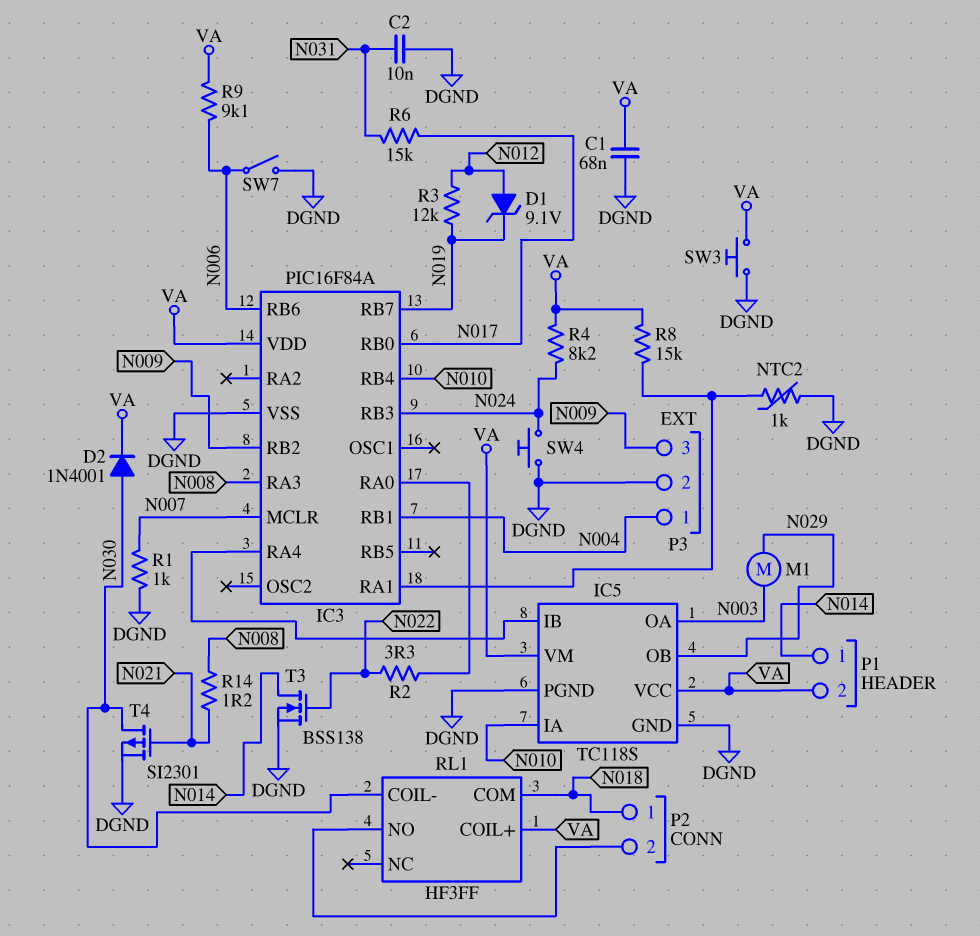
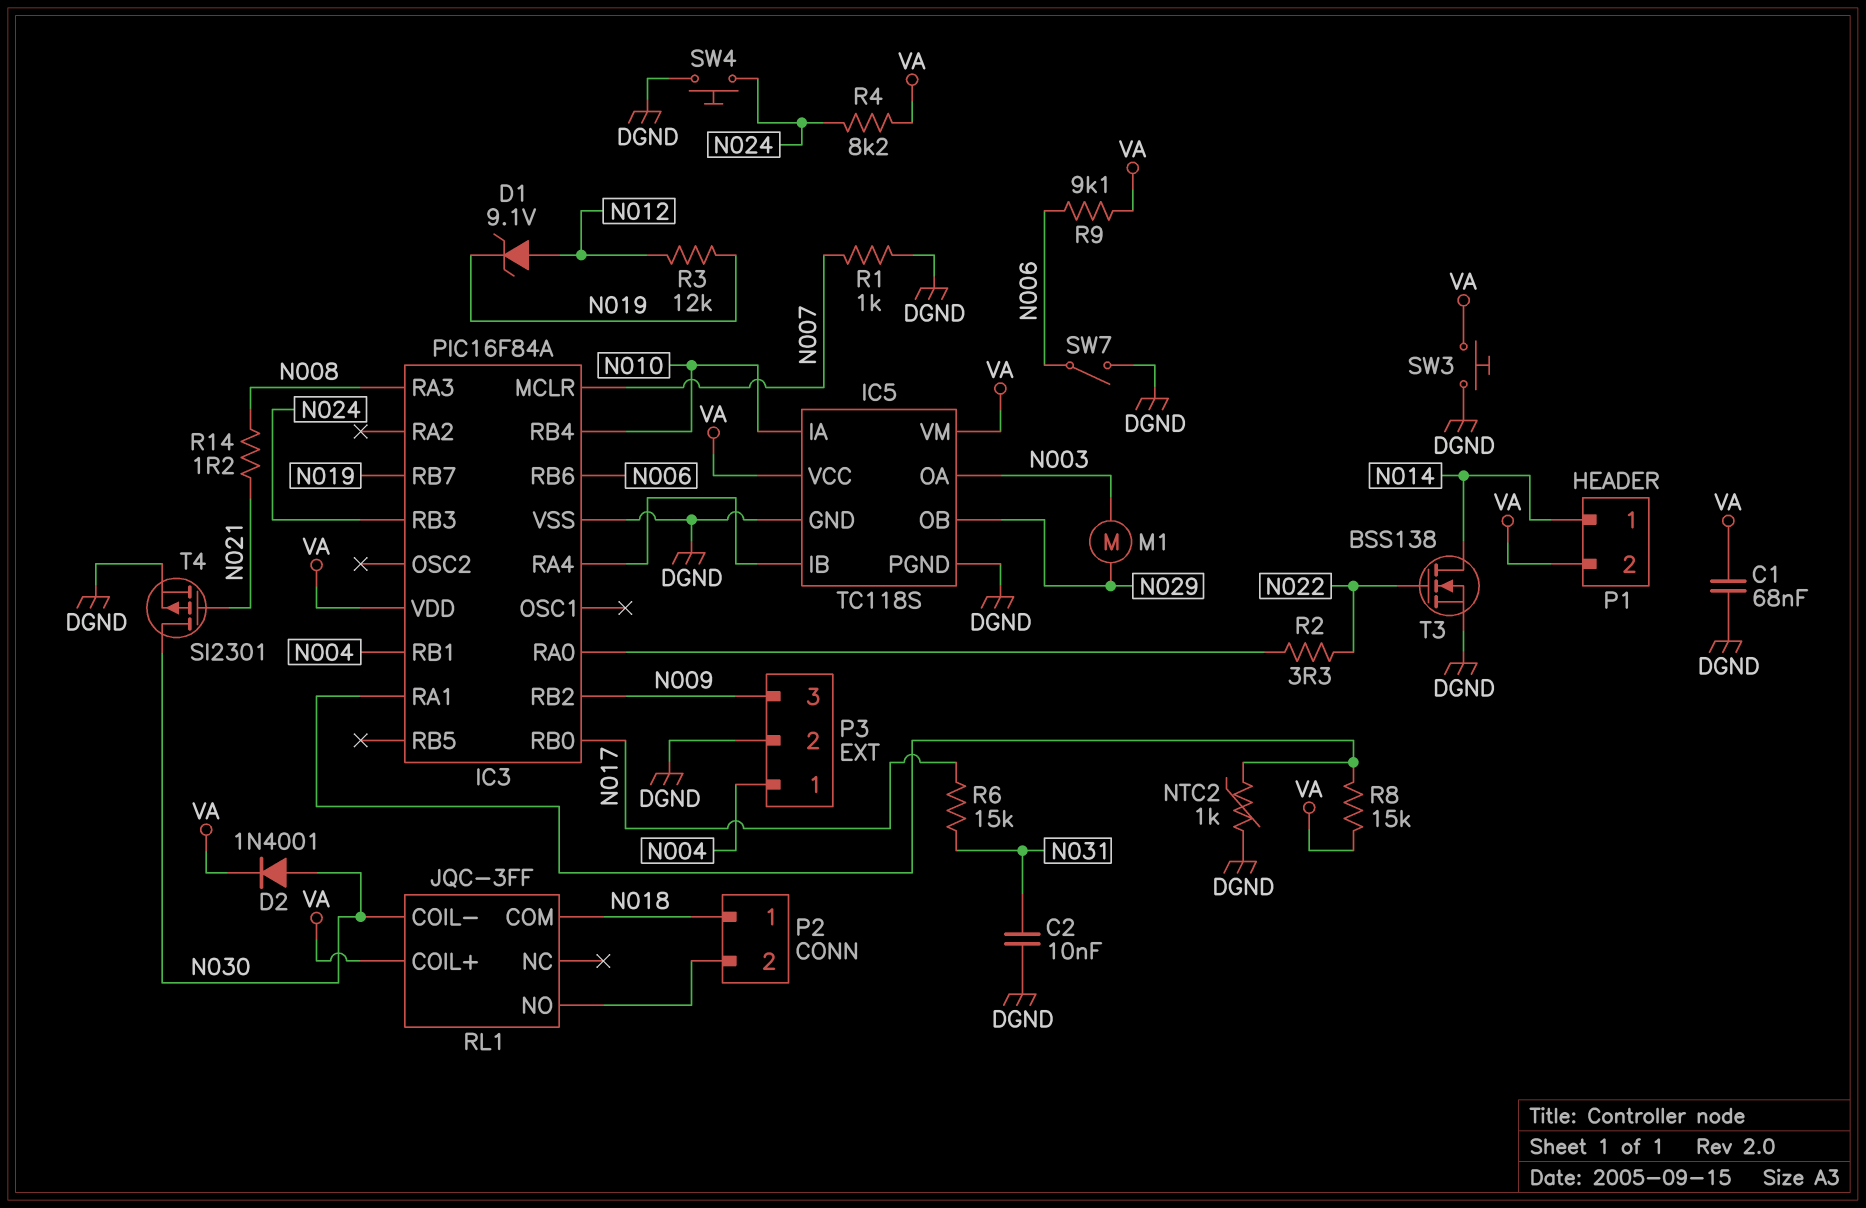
RL1: HF3FF -> JQC-3FF

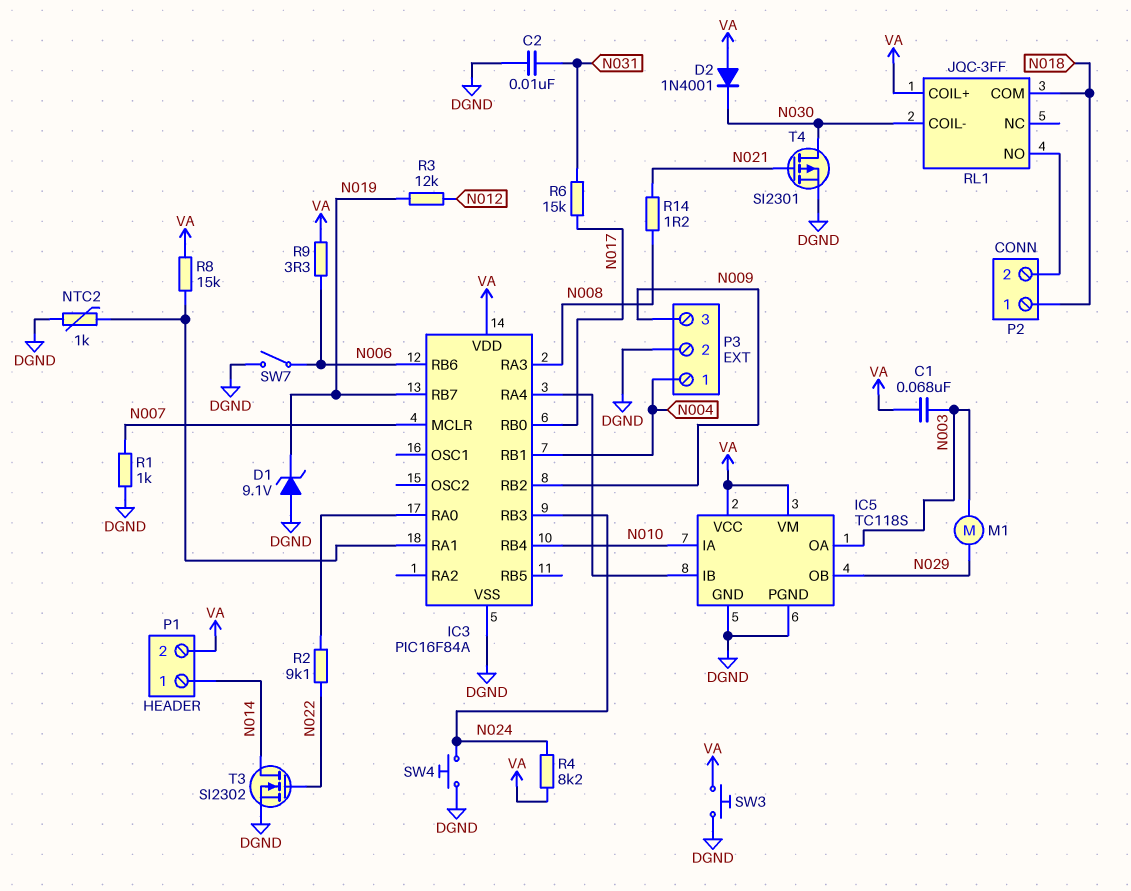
C1: 68nF (DGND, VA) -> 68nF (N003, VA)
D1: zener 9.1V (A N012, K N019) -> zener 9.1V (A DGND, K N019)
D2: diode 1N4001 (A N030, K VA) -> diode 1N4001 (A VA, K N030)
R2: 3.3 (IC3/RA0, N022) -> 9.1k (IC3/RA0, N022)
R9: 9.1k (N006, VA) -> 3.3 (N006, VA)
T3: NMOS BSS138 (G N022, D N014, S DGND) -> NMOS SI2302 (G N022, D N014, S DGND)

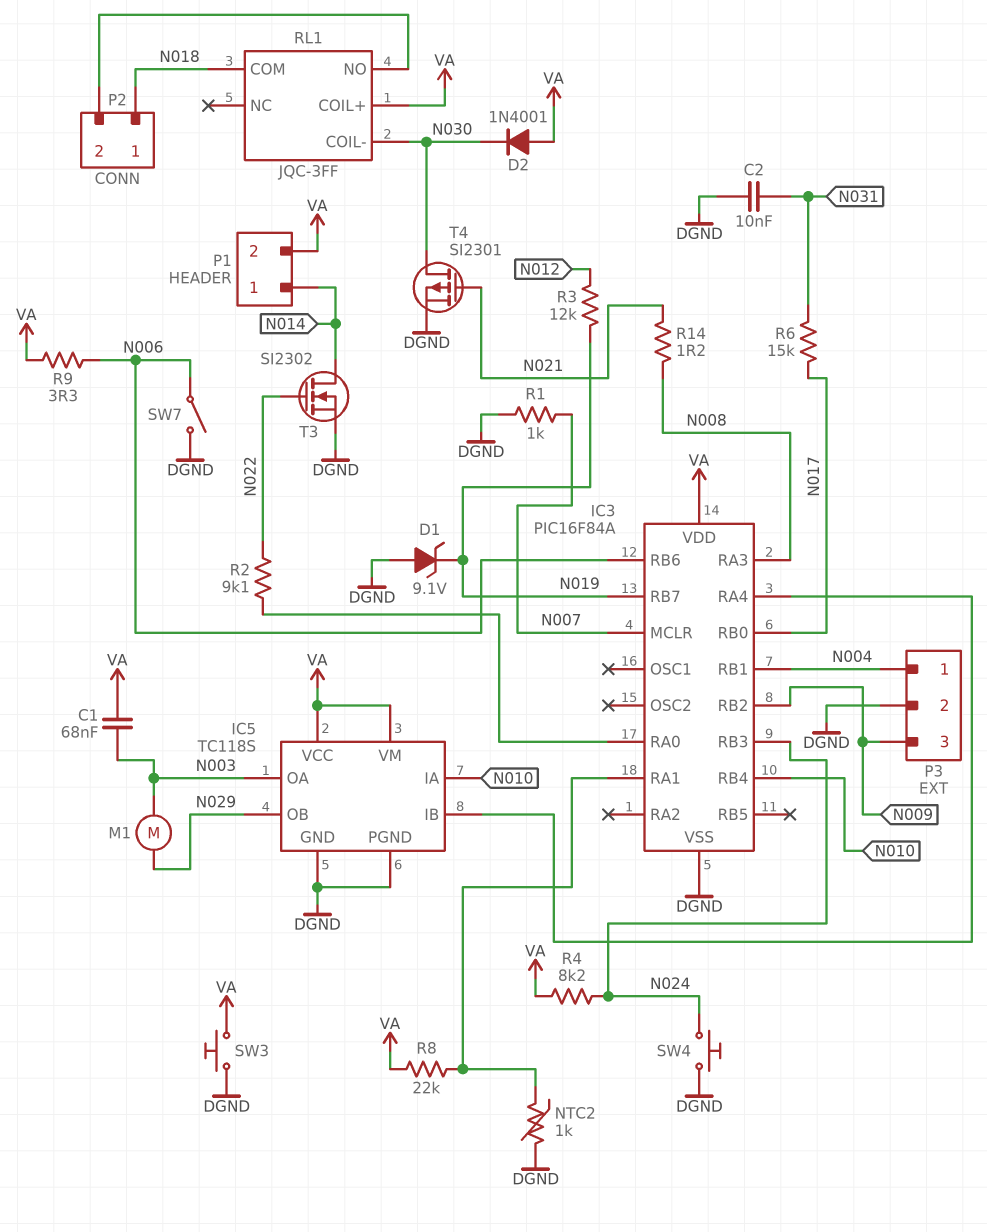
R8: 15k (IC3/RA1, VA) -> 22k (IC3/RA1, VA)

